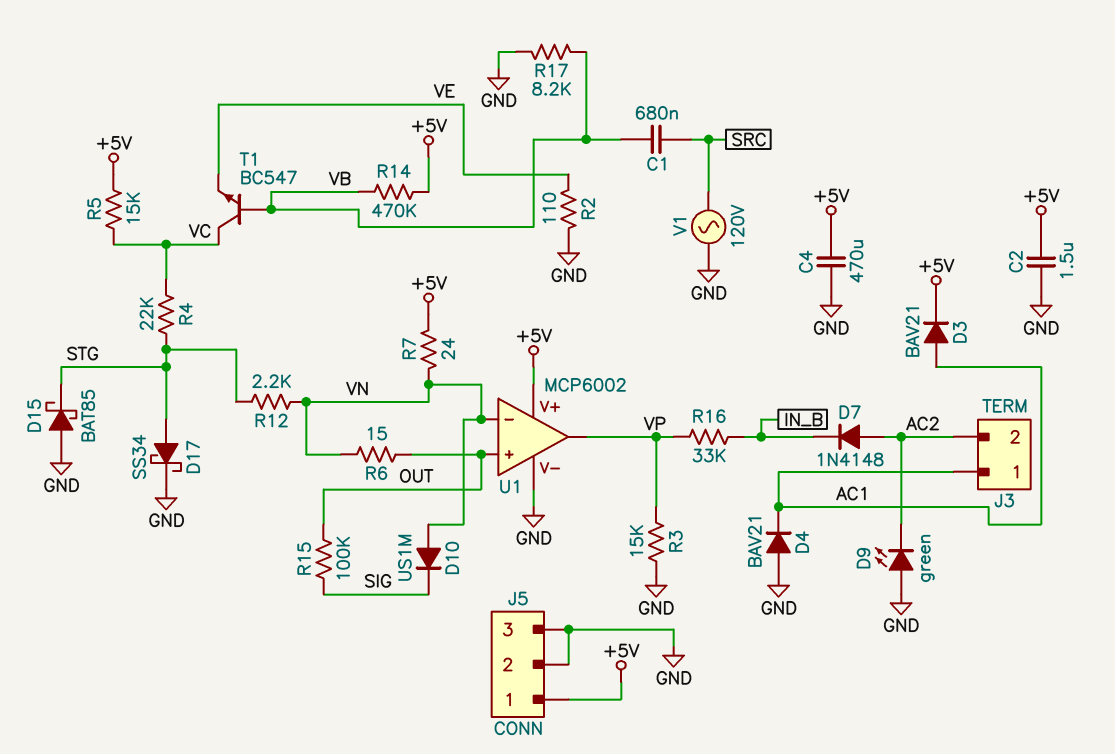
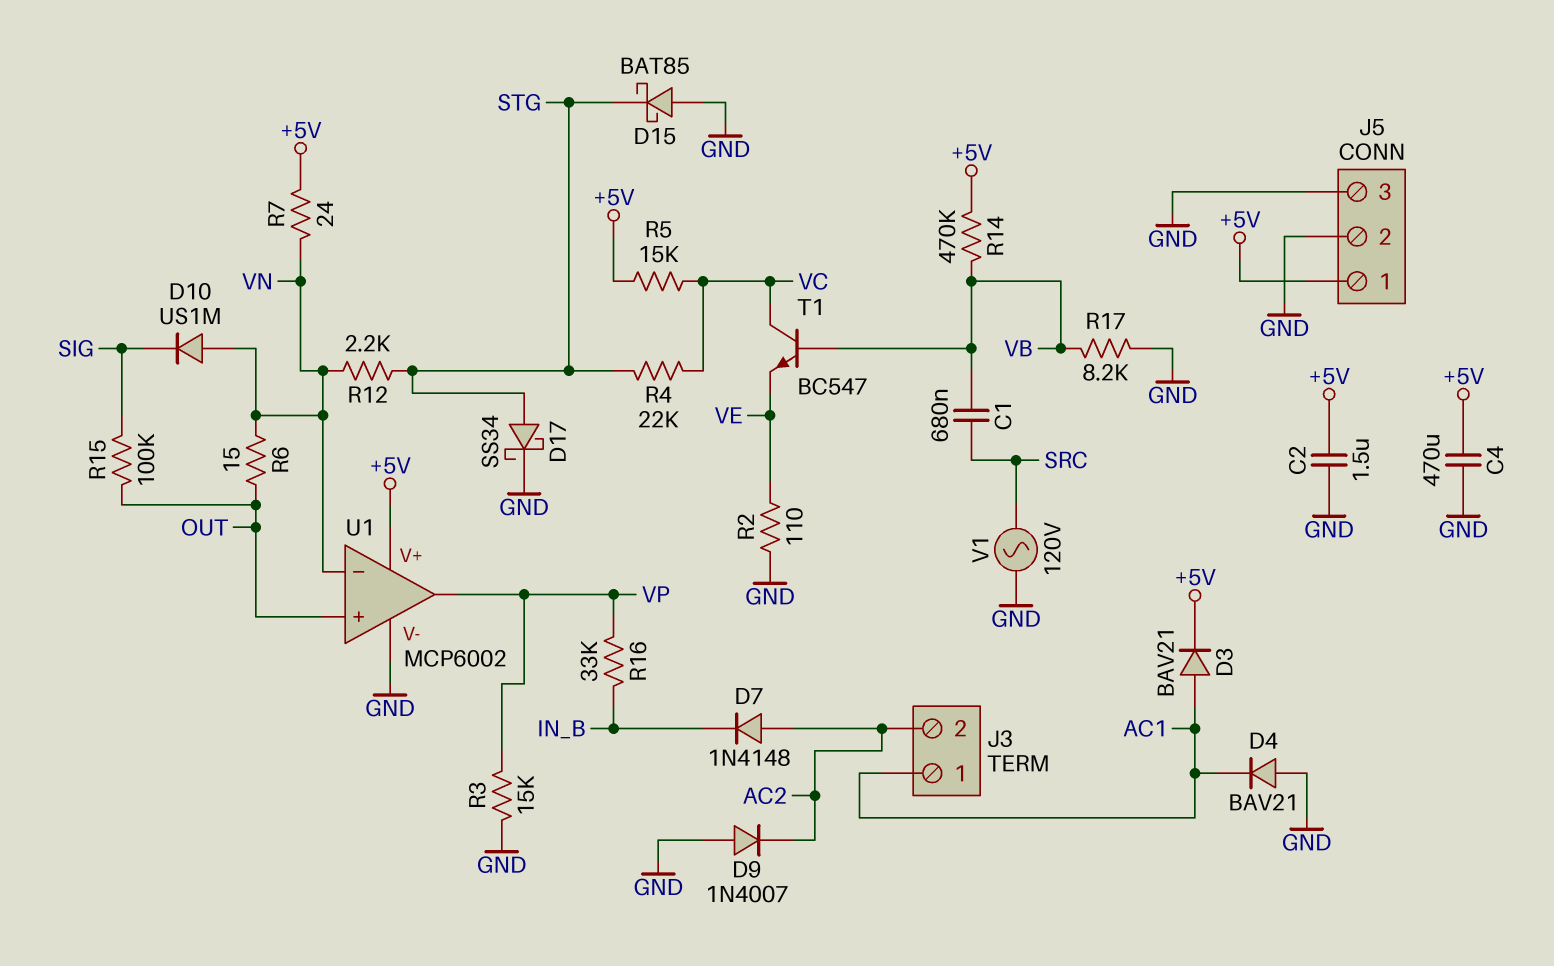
D9: LED green (A GND, K AC2) -> diode 1N4007 (A GND, K AC2)

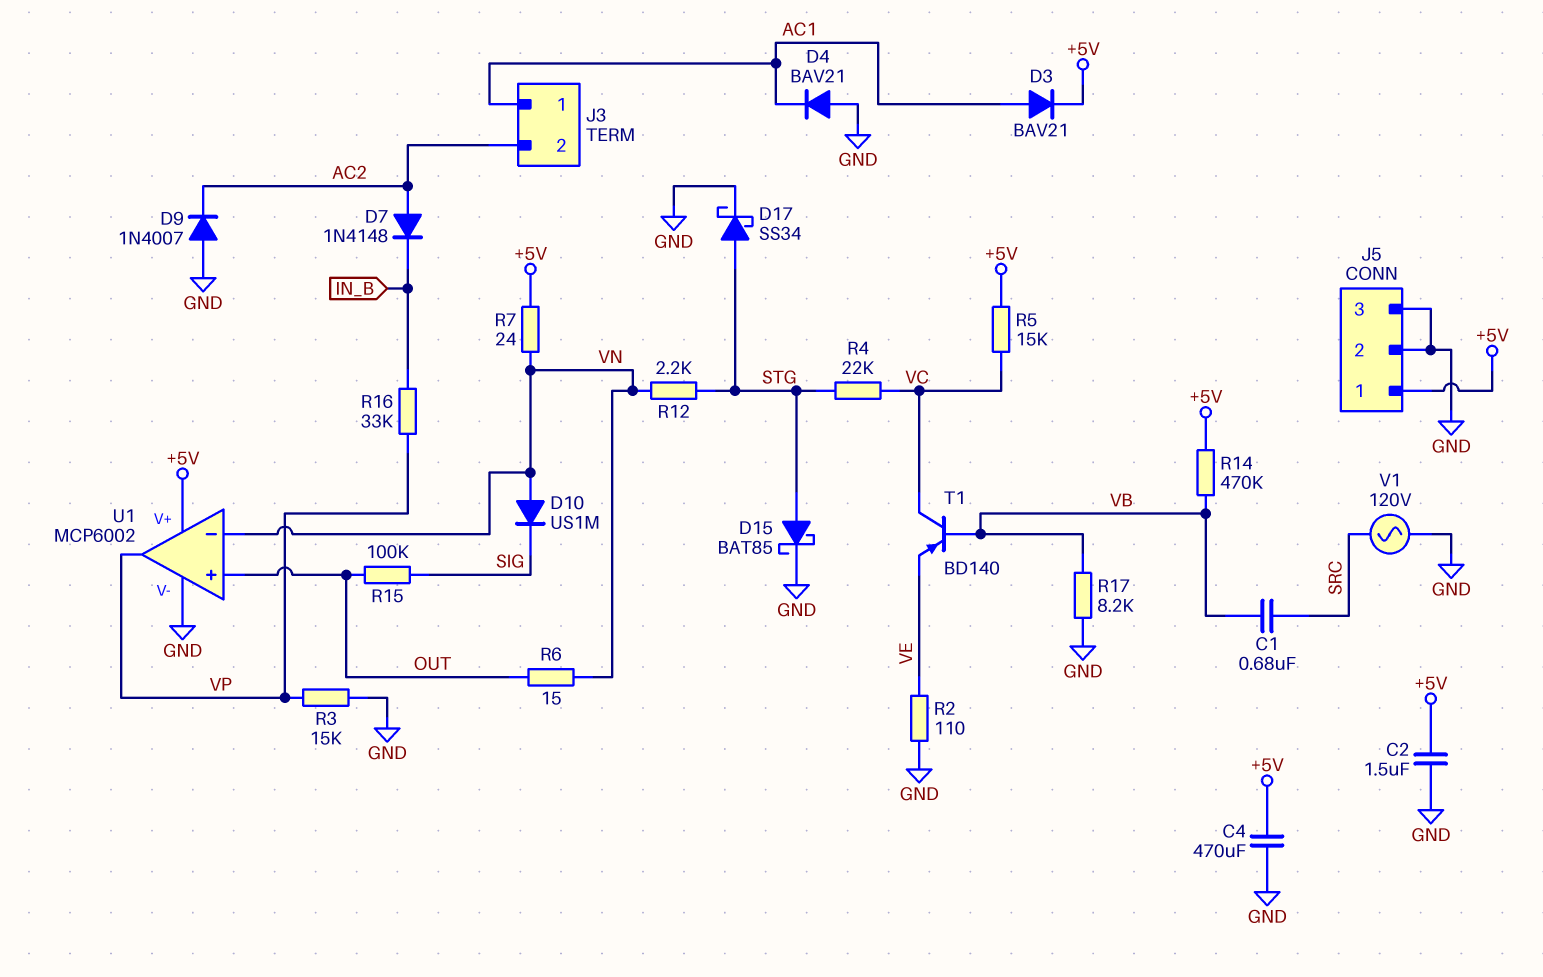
D15: schottky BAT85 (A GND, K STG) -> schottky BAT85 (A STG, K GND)
T1: NPN BC547 (B VB, C VC, E VE) -> PNP BD140 (B VB, C VC, E VE)

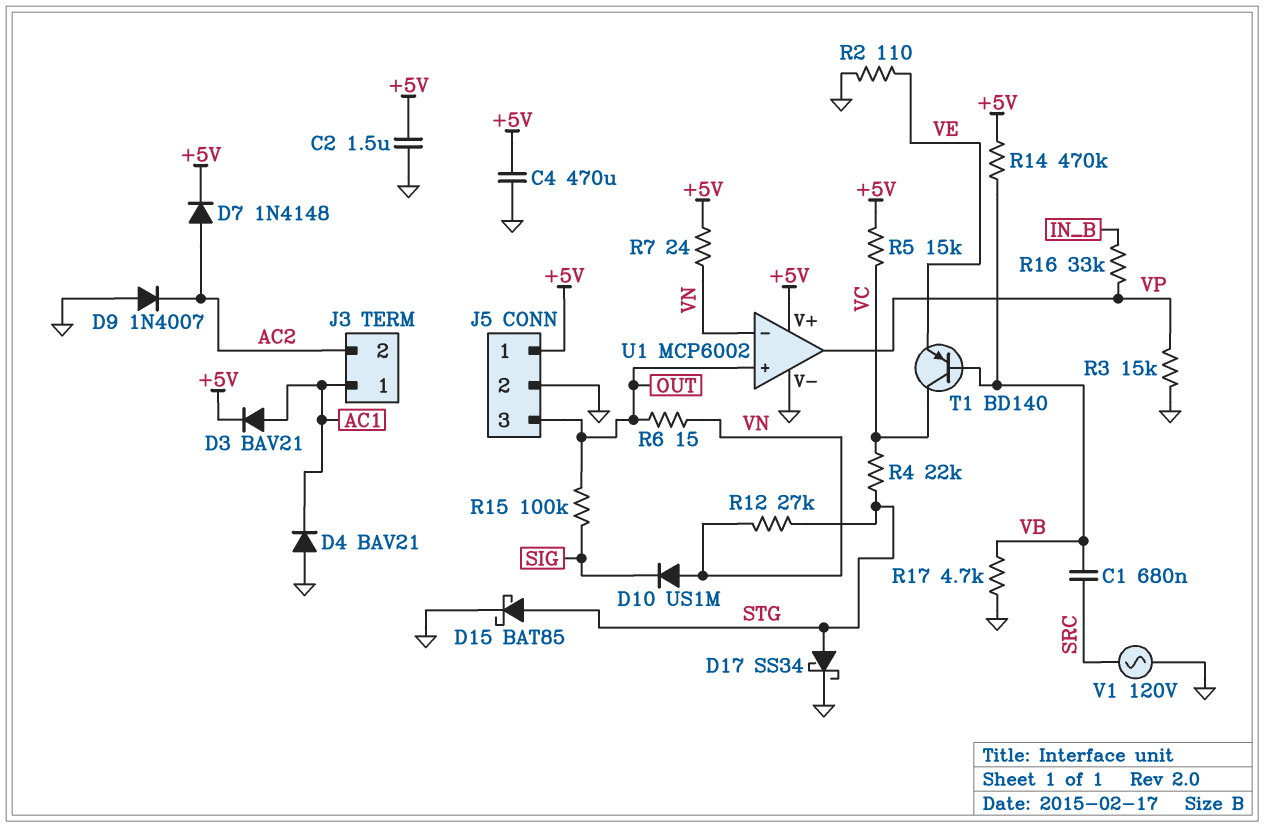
D7: diode 1N4148 (A AC2, K IN_B) -> diode 1N4148 (A AC2, K +5V)
J5 pin 3: GND -> OUT
R12: 2.2k (STG, VN) -> 27k (STG, VN)
R17: 8.2k (GND, VB) -> 4.7k (GND, VB)

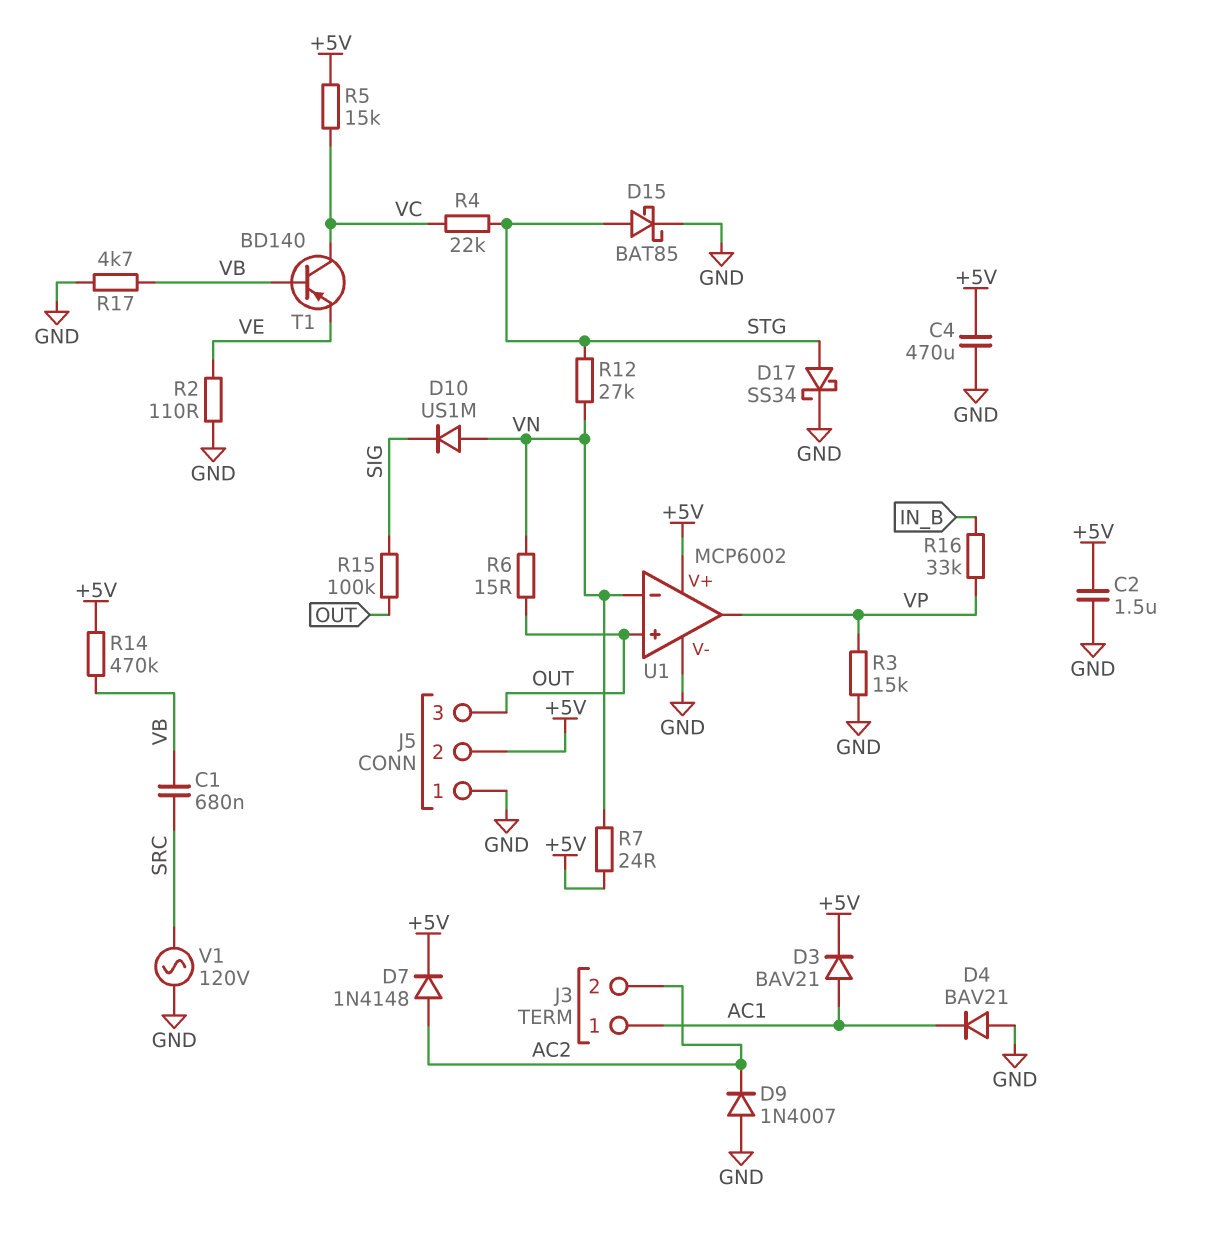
J5 pin 1: +5V -> GND
J5 pin 2: GND -> +5V

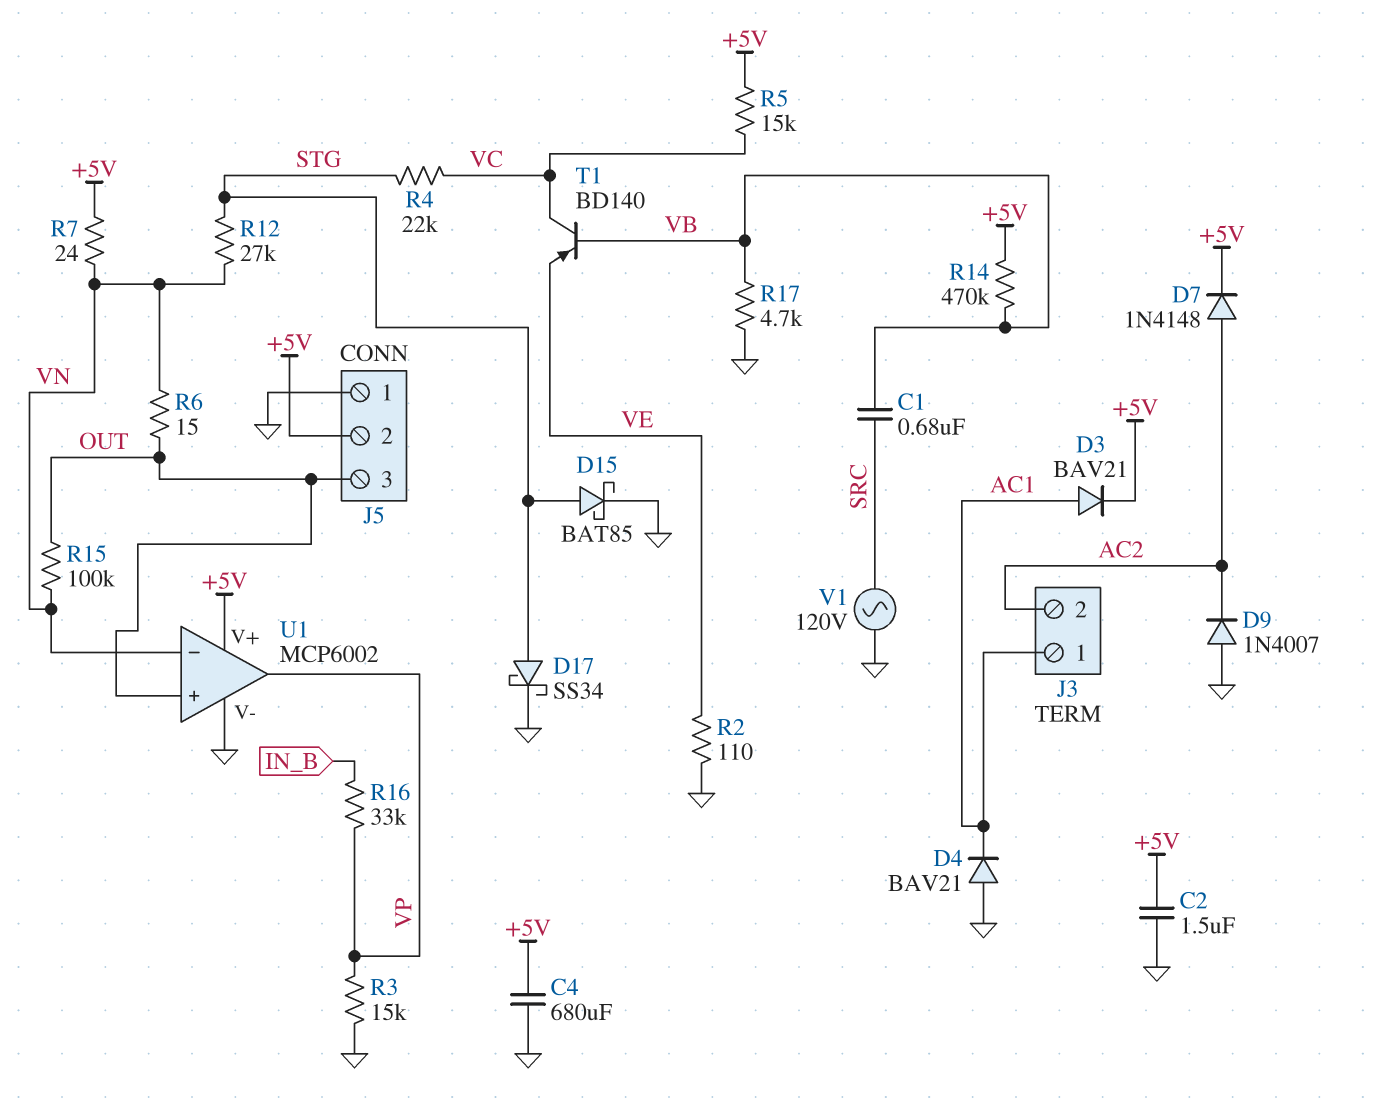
C4: 470uF (+5V, GND) -> 680uF (+5V, GND)
D10: diode US1M (A VN, K SIG) -> none
R15: 100k (OUT, SIG) -> 100k (OUT, VN)

